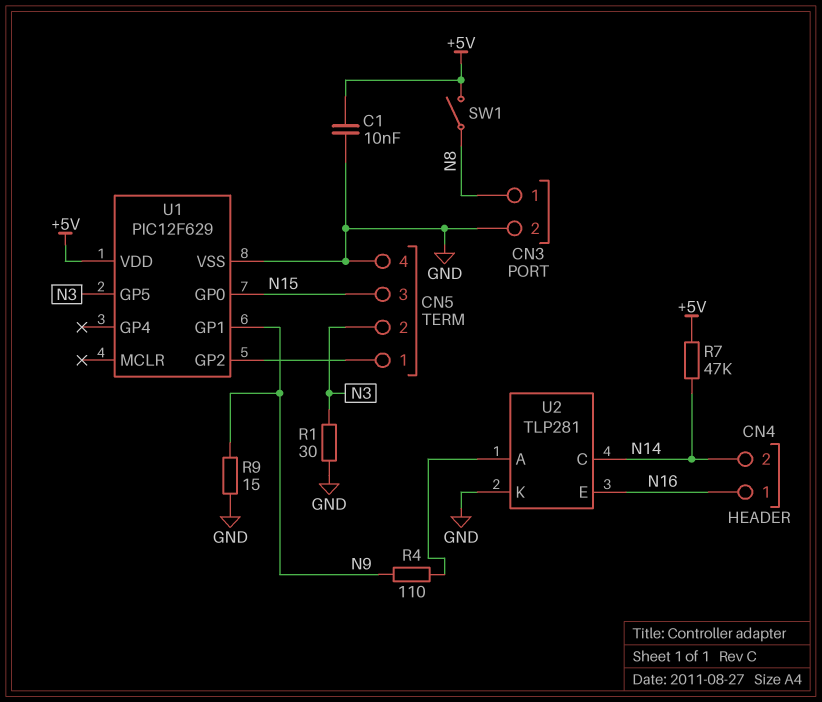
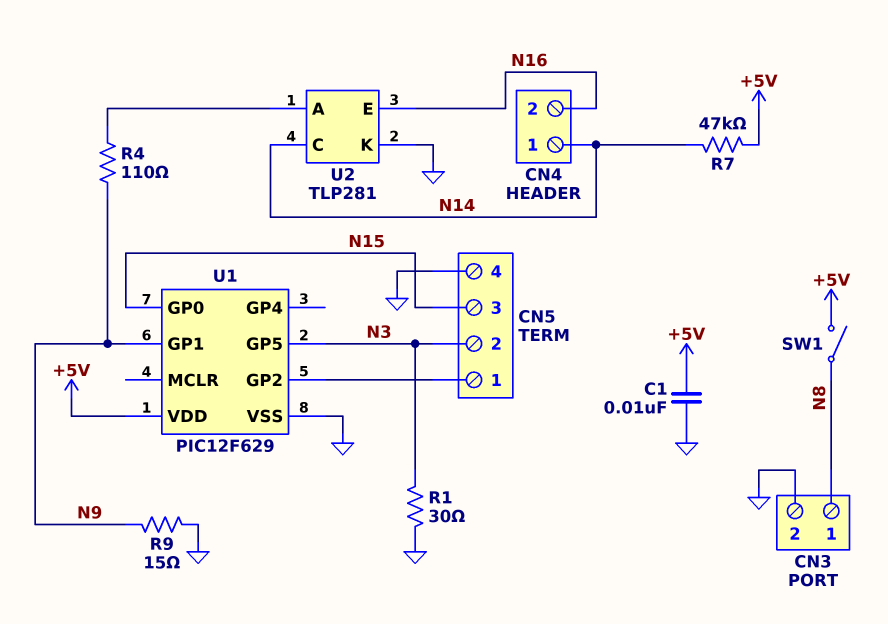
CN4 pin 1: N16 -> N14
CN4 pin 2: N14 -> N16

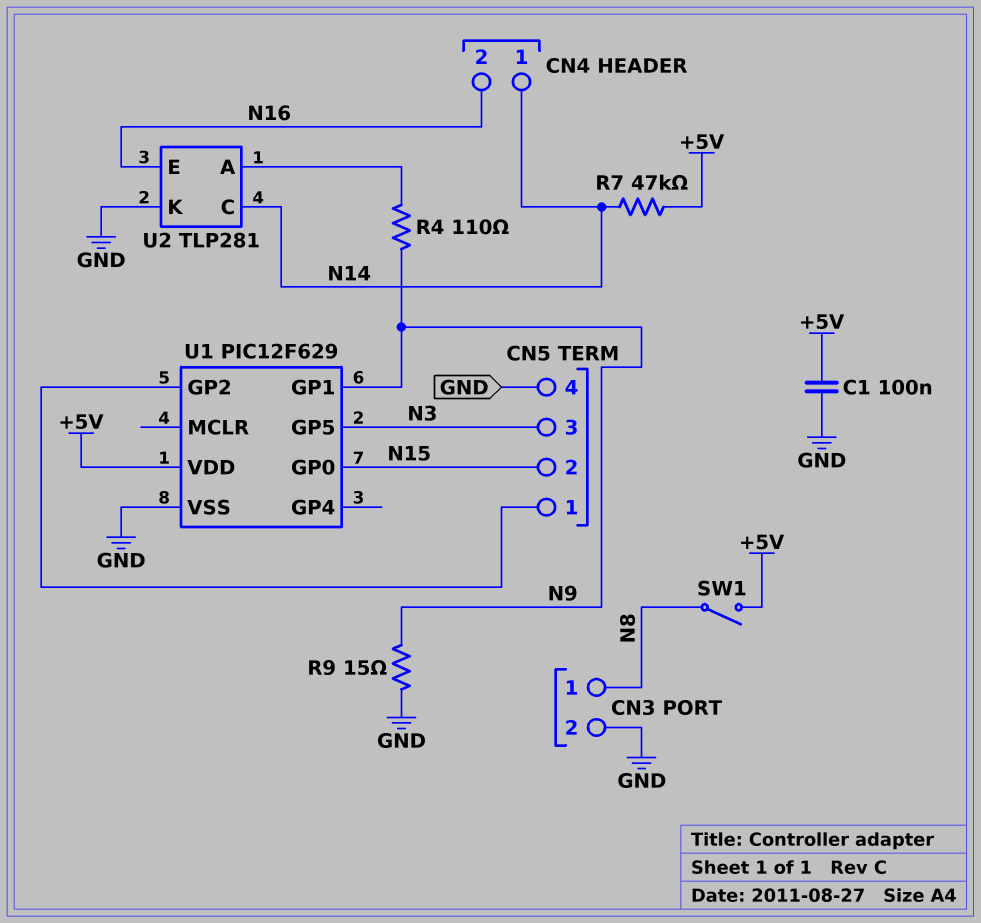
C1: 10nF (+5V, GND) -> 100nF (+5V, GND)
CN5 pin 2: N3 -> N15
CN5 pin 3: N15 -> N3
R1: 30 (GND, N3) -> none

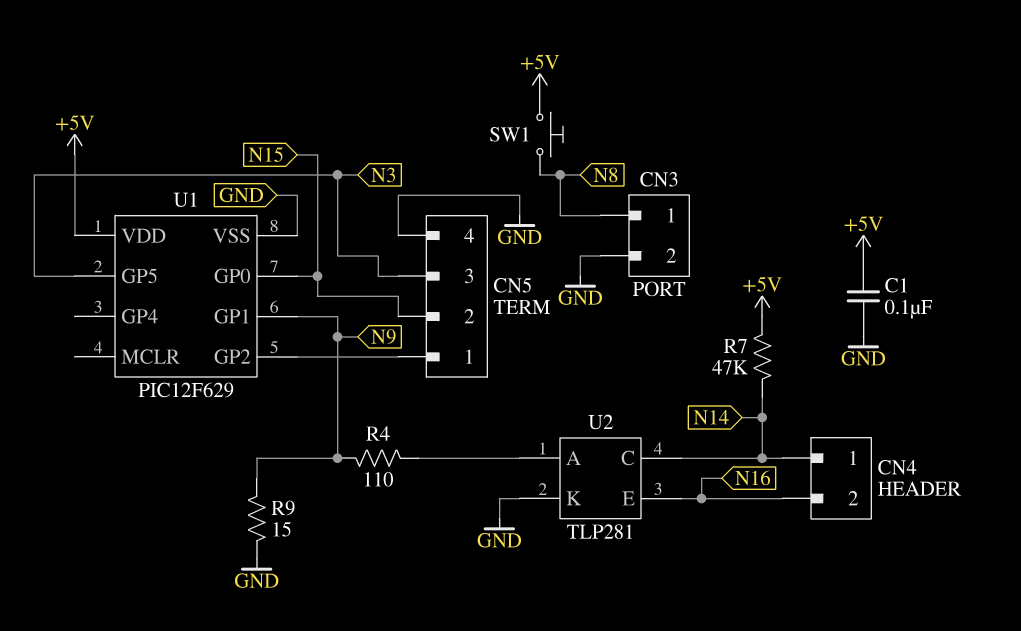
SW1: switch (+5V, N8) -> button (+5V, N8)

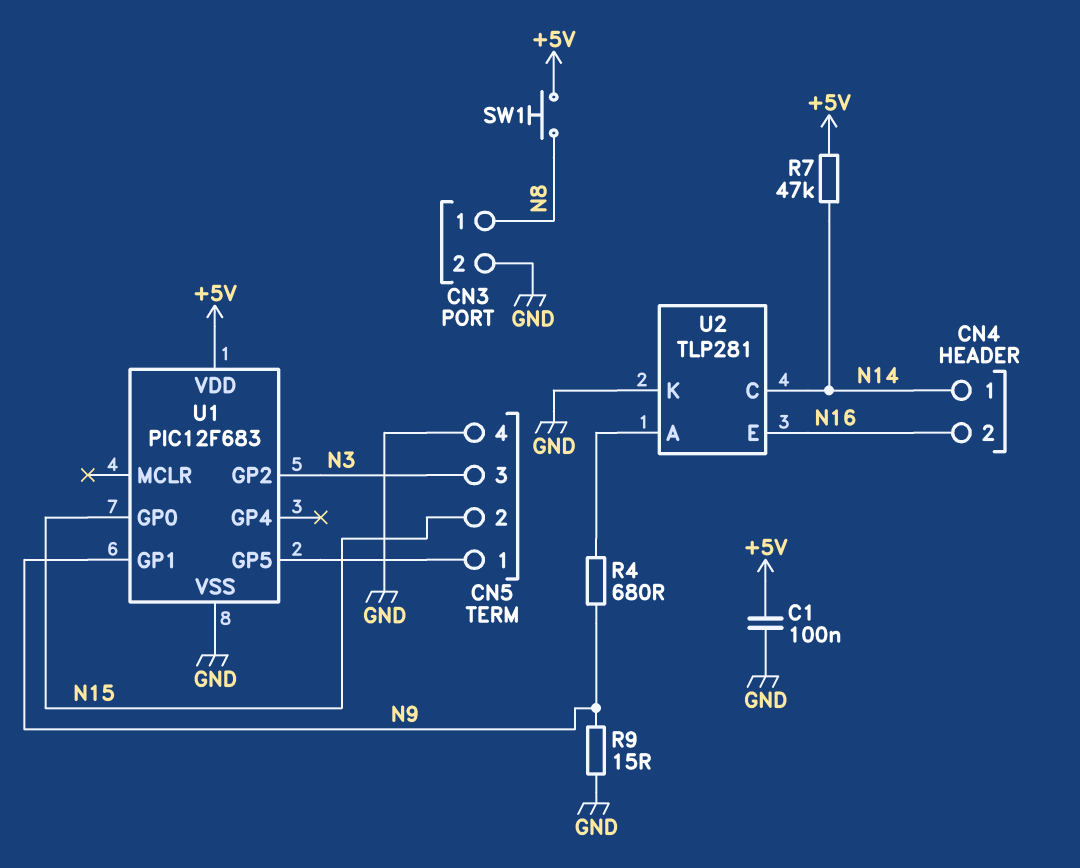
R4: 110 (N9, U2/A) -> 680 (N9, U2/A)
U1: PIC12F629 -> PIC12F683
U1 pin GP2: CN5/1 -> N3
U1 pin GP5: N3 -> CN5/1

